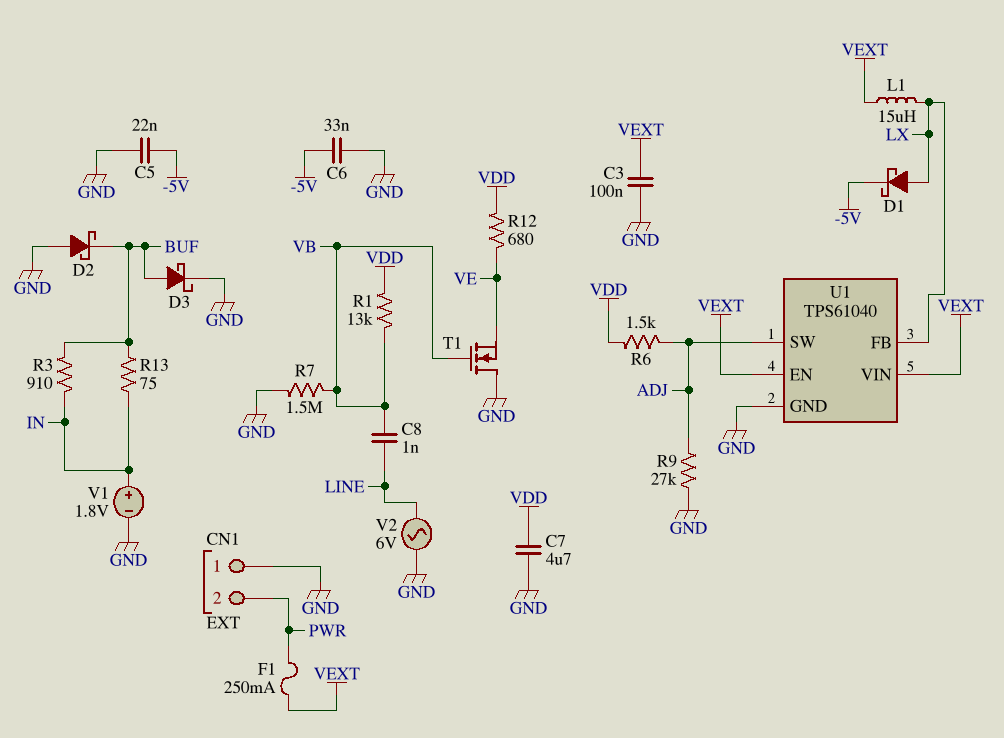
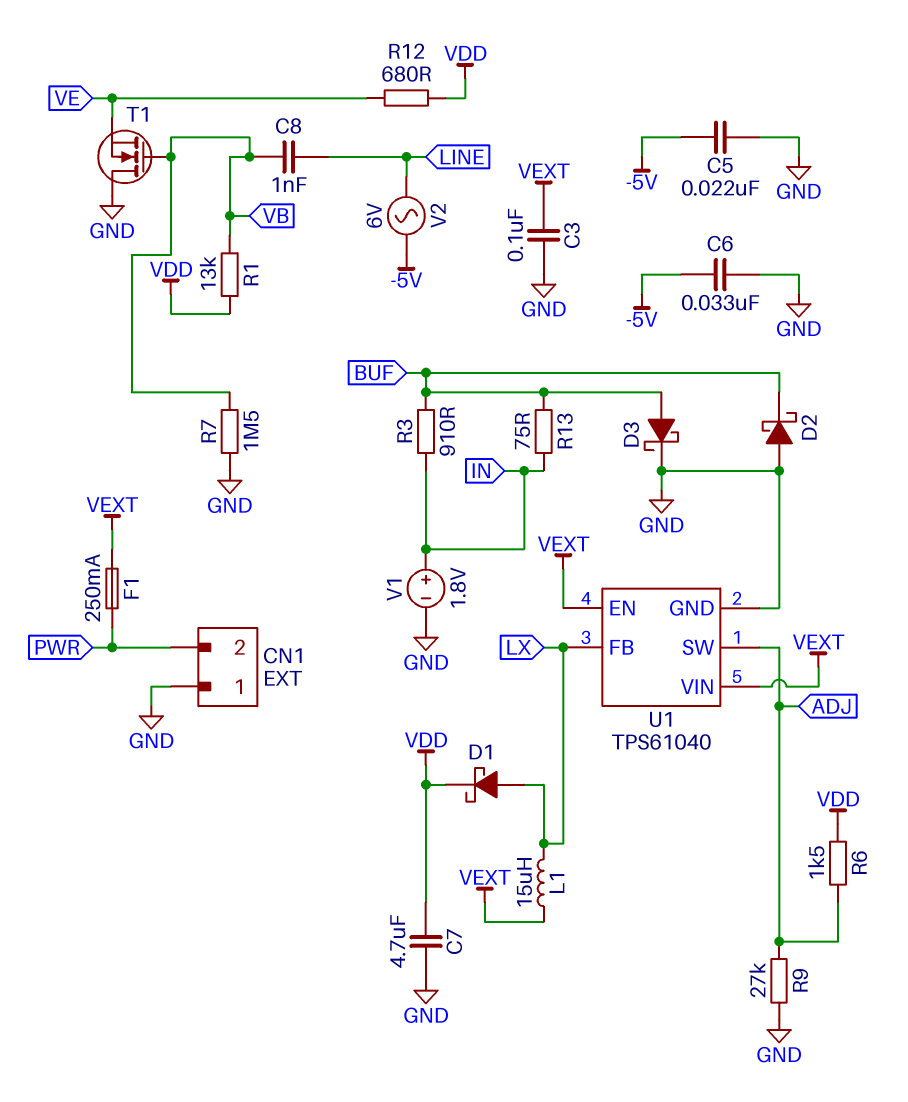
D1: schottky (A LX, K -5V) -> schottky (A LX, K VDD)
V2: AC 6V (GND, LINE) -> AC 6V (-5V, LINE)

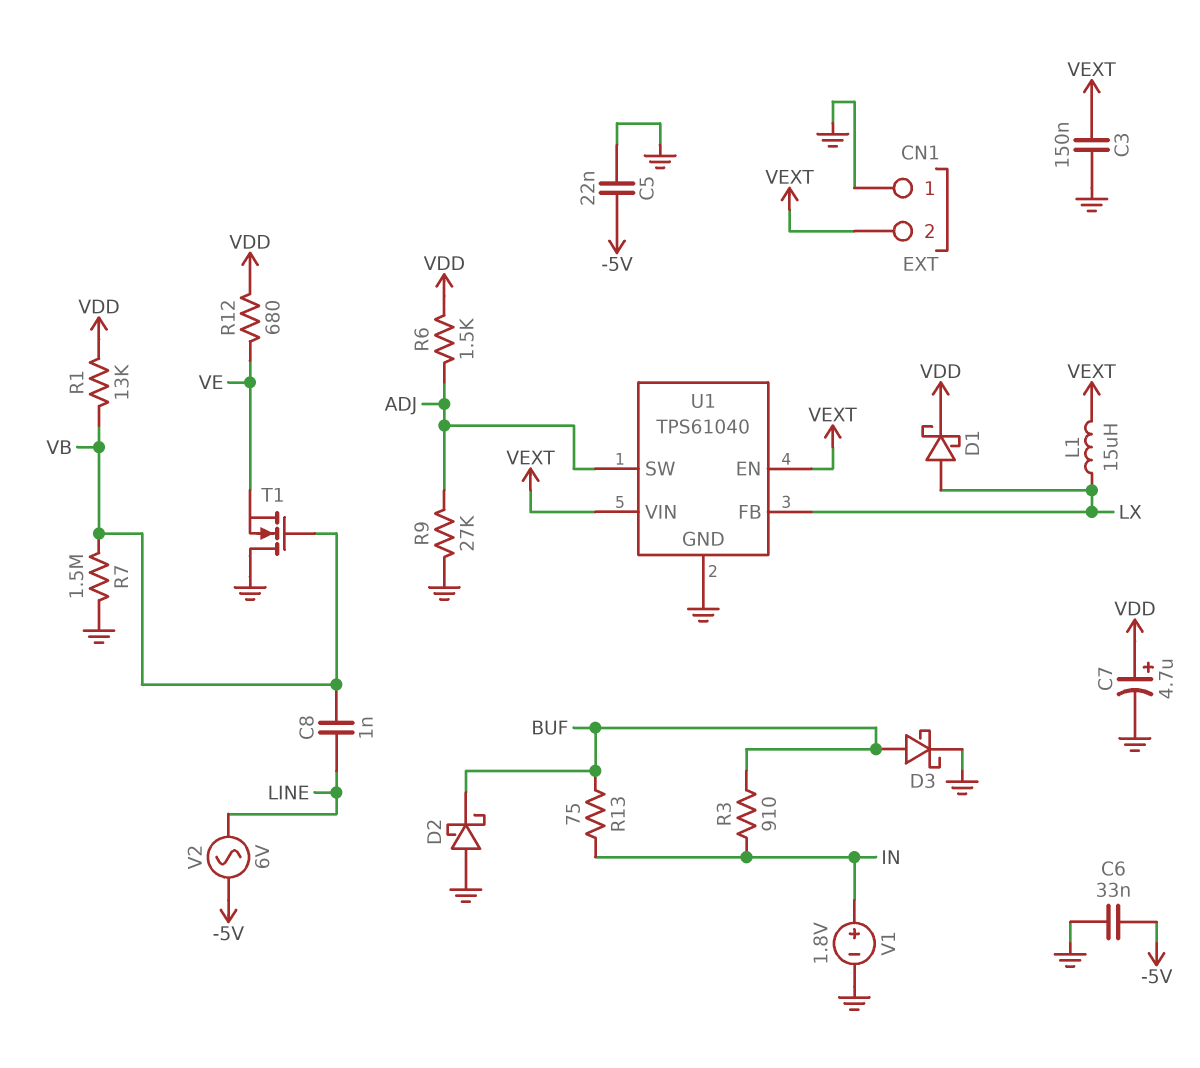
C3: 100nF (GND, VEXT) -> 150nF (GND, VEXT)
C7: 4.7uF (GND, VDD) -> 4.7uF (plus VDD, minus GND)
CN1 pin 2: PWR -> VEXT
F1: 250mA (PWR, VEXT) -> none

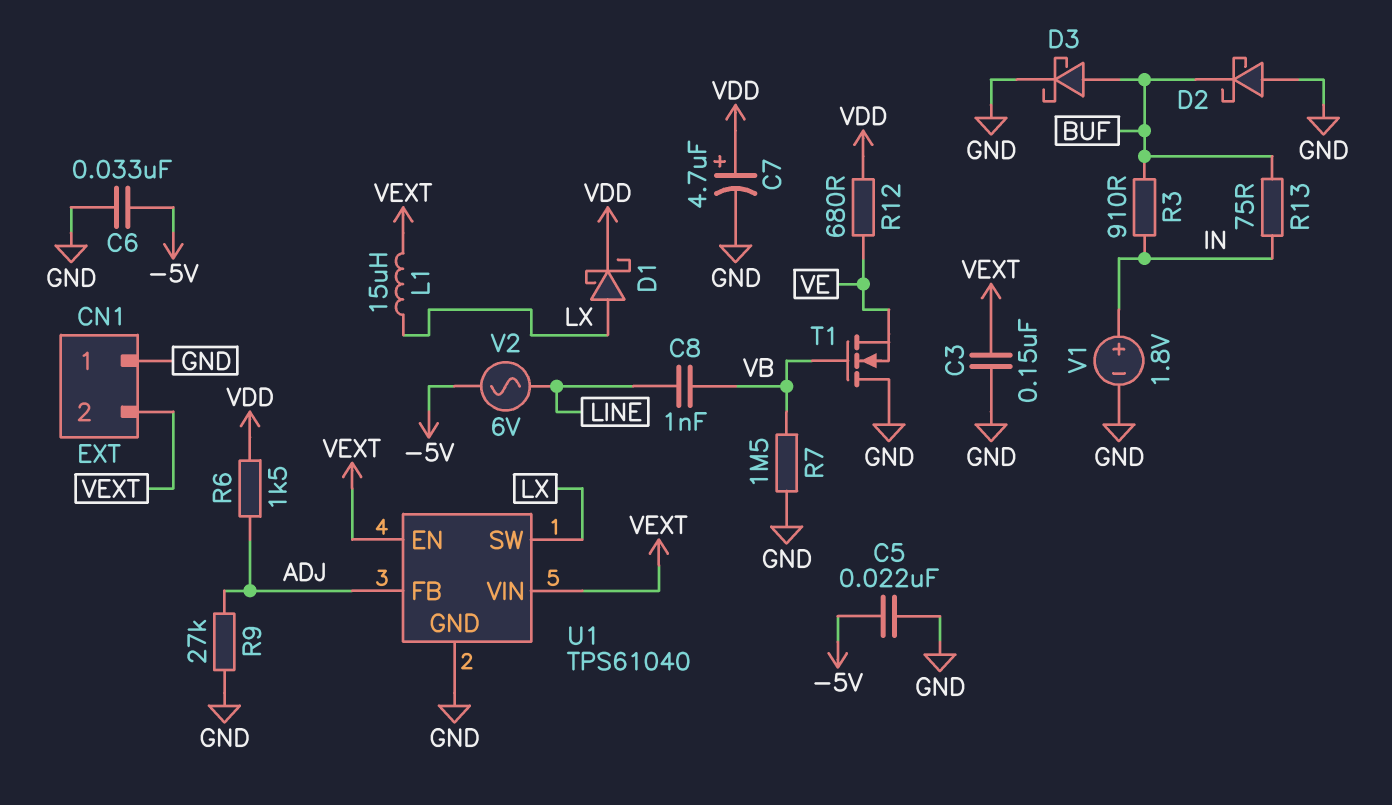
R1: 13k (VB, VDD) -> none
U1 pin FB: LX -> ADJ
U1 pin SW: ADJ -> LX

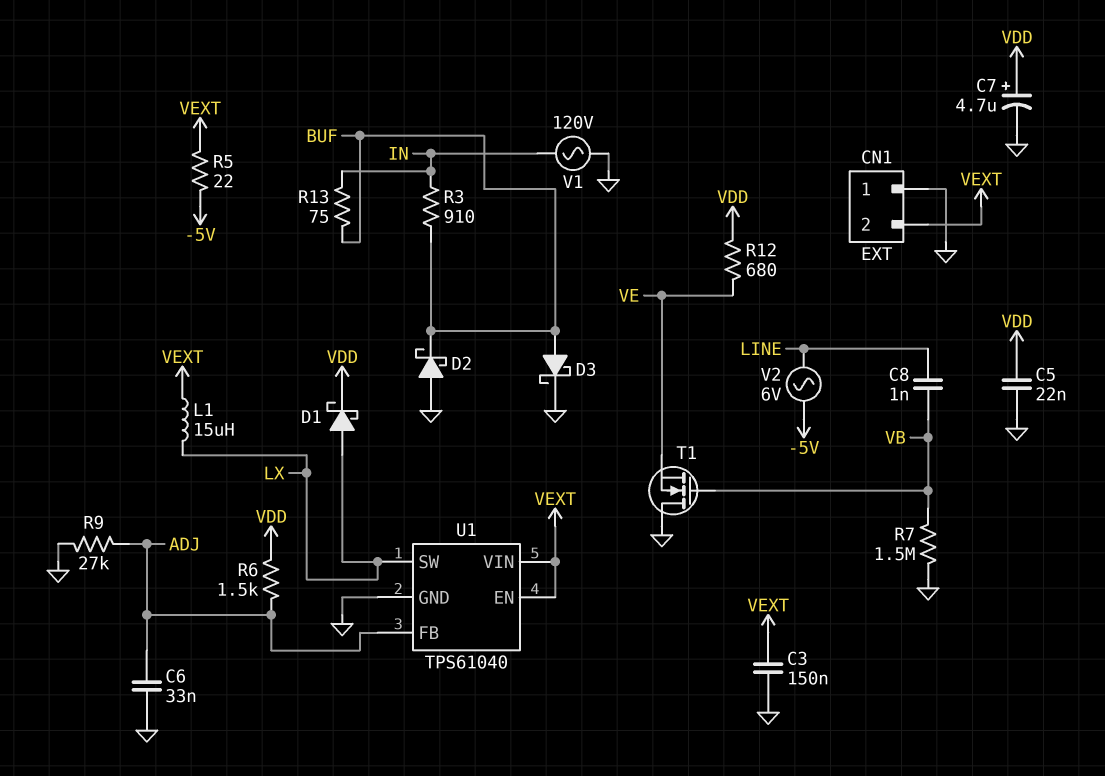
C5: 22nF (-5V, GND) -> 22nF (GND, VDD)
C6: 33nF (-5V, GND) -> 33nF (ADJ, GND)
R5: none -> 22 (-5V, VEXT)
V1: 1.8V (plus IN, minus GND) -> AC 120V (GND, IN)

